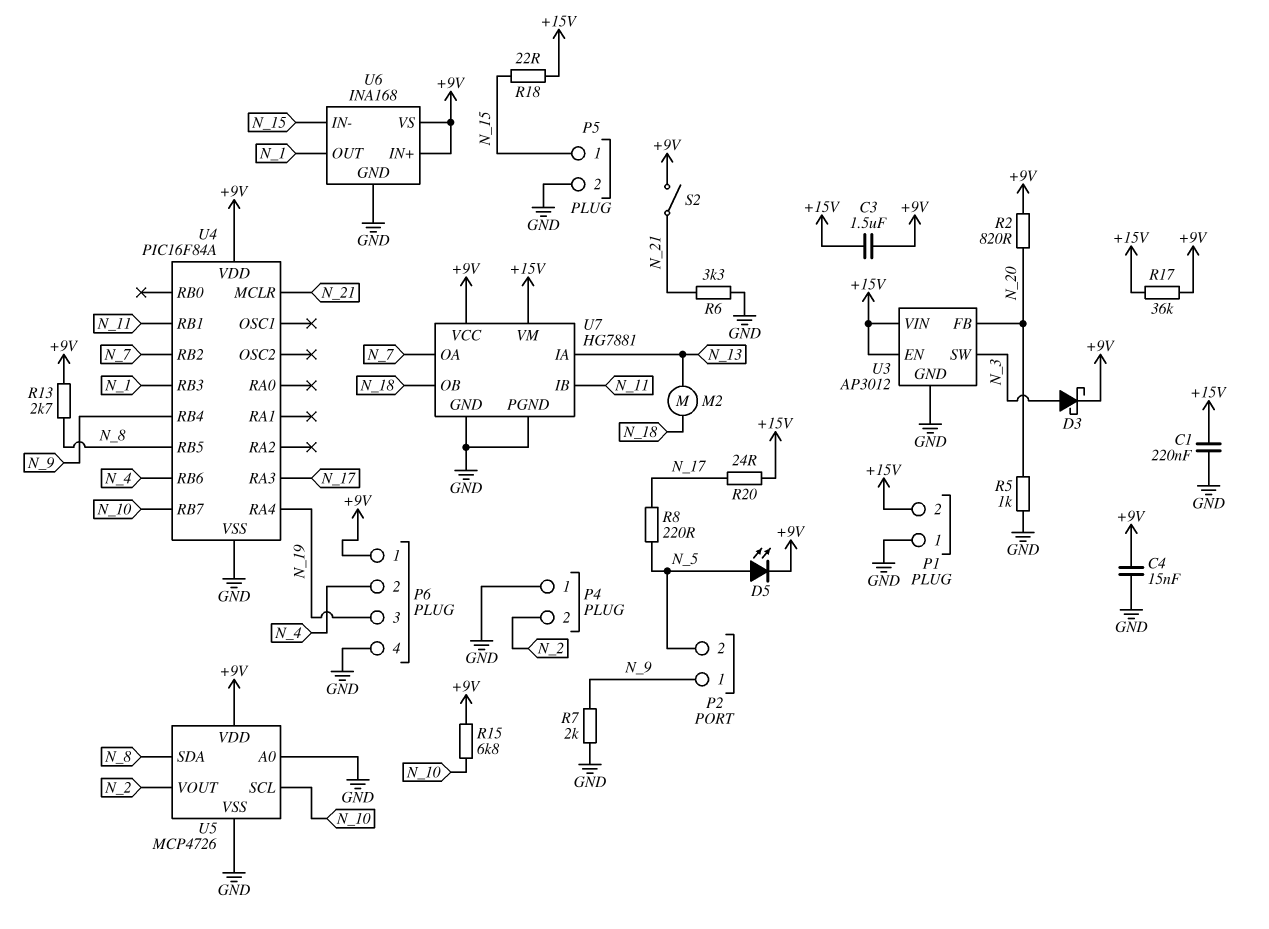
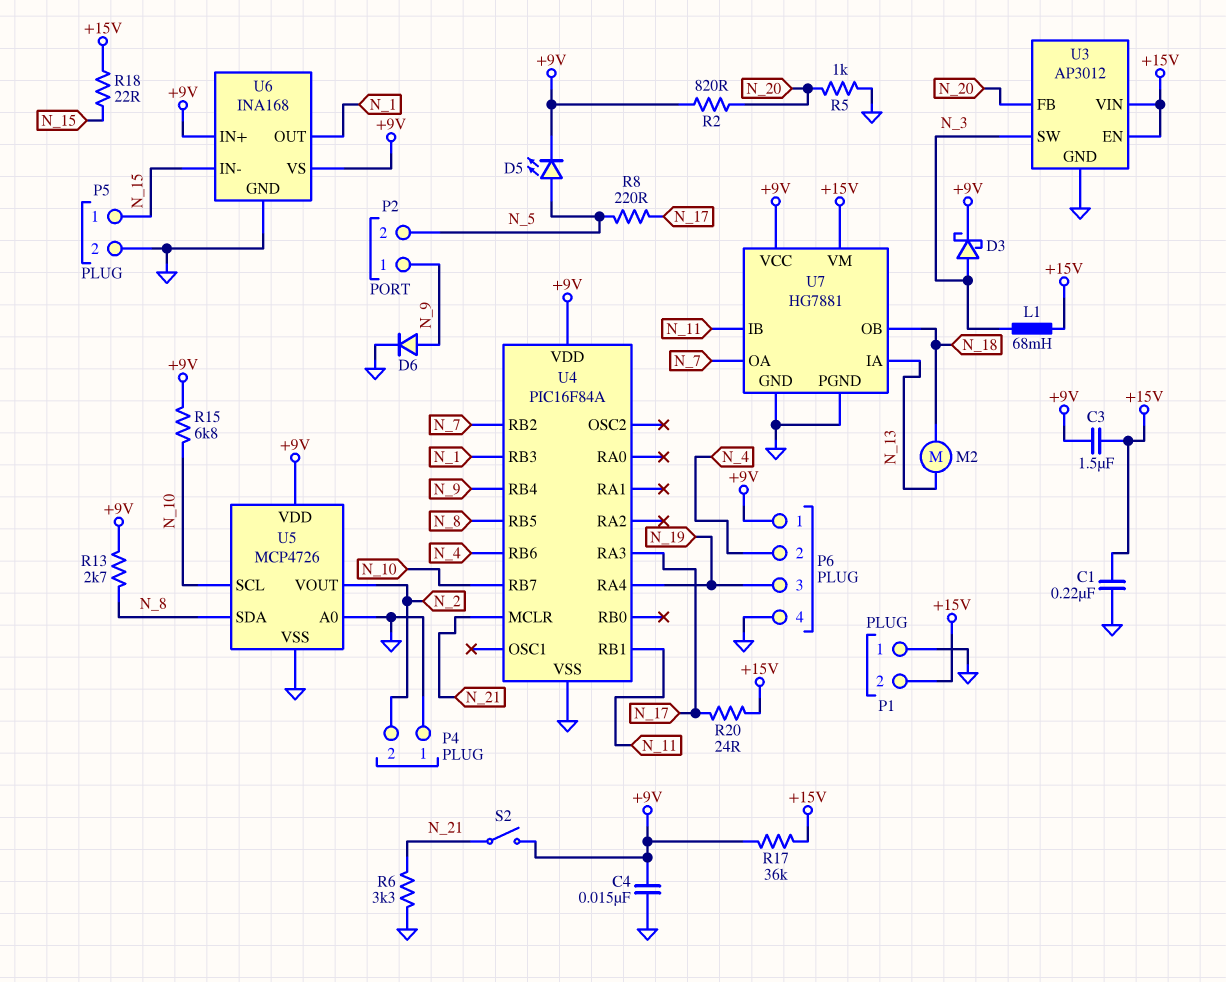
D6: none -> diode (A N_9, K GND)
L1: none -> 68mH (+15V, N_3)
R7: 2k (GND, N_9) -> none

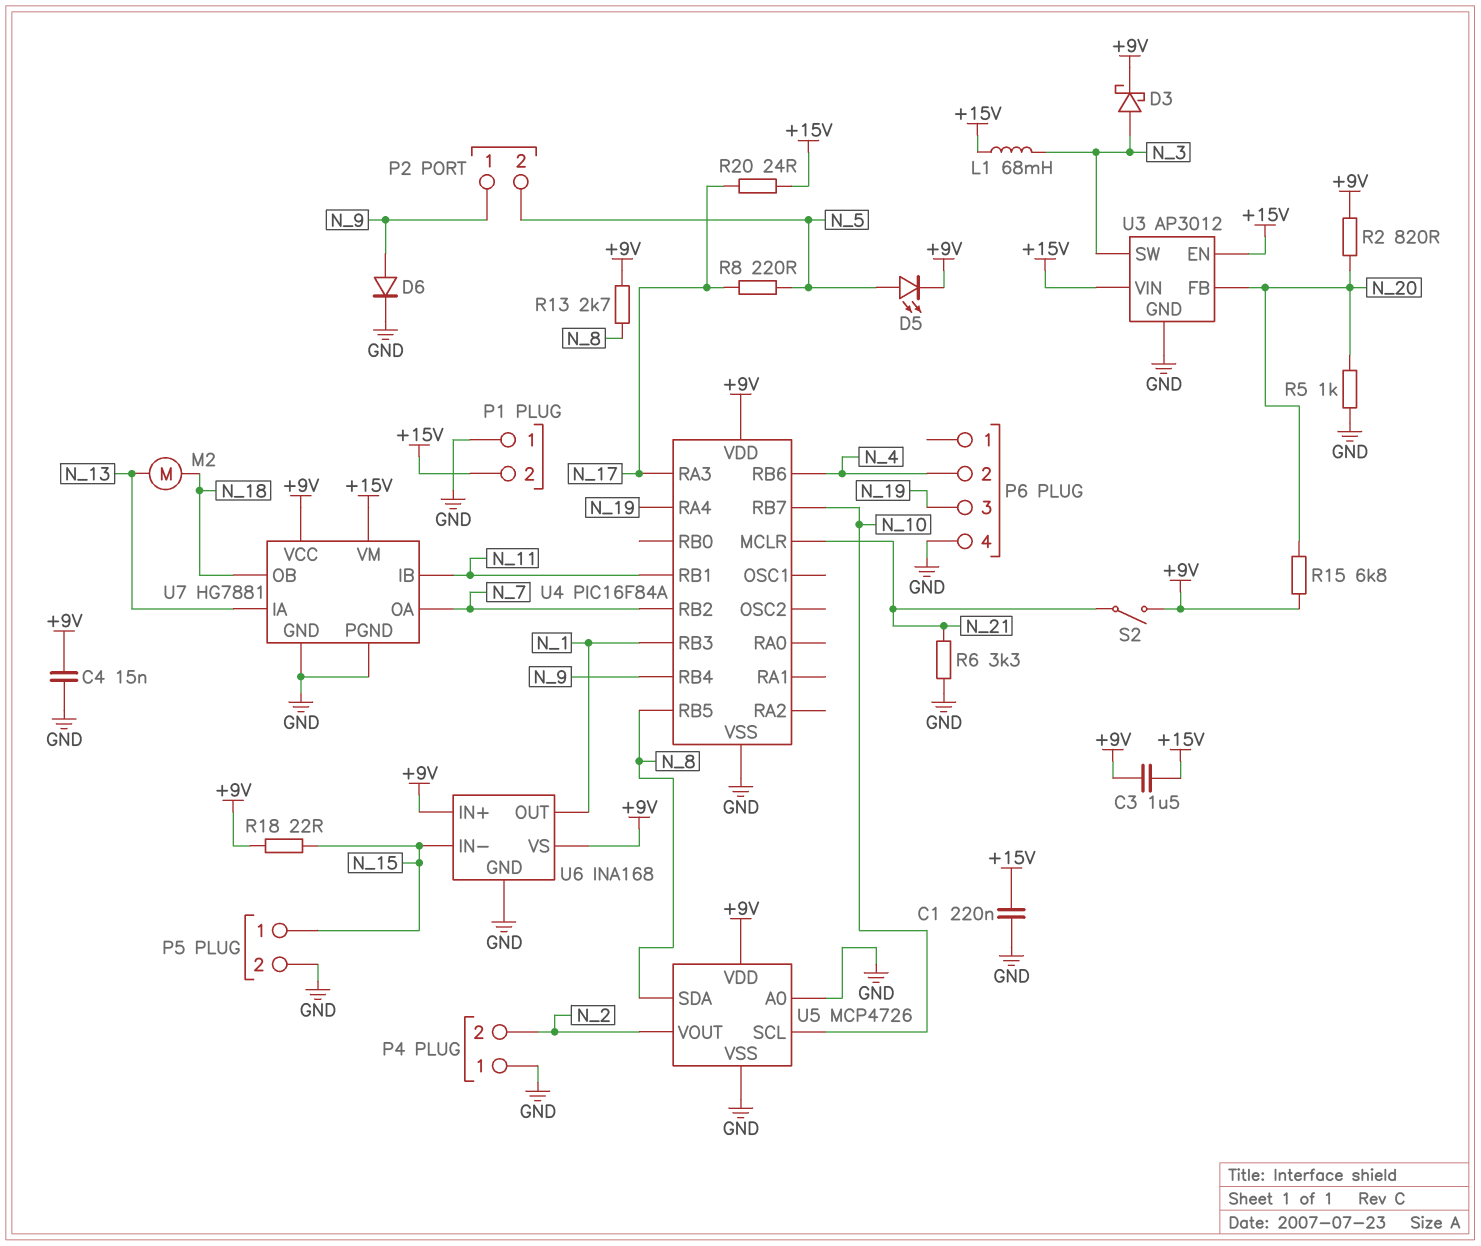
P6 pin 1: +9V -> none
R15: 6.8k (+9V, N_10) -> 6.8k (+9V, N_20)
R17: 36k (+9V, +15V) -> none
R18: 22 (+15V, N_15) -> 22 (+9V, N_15)

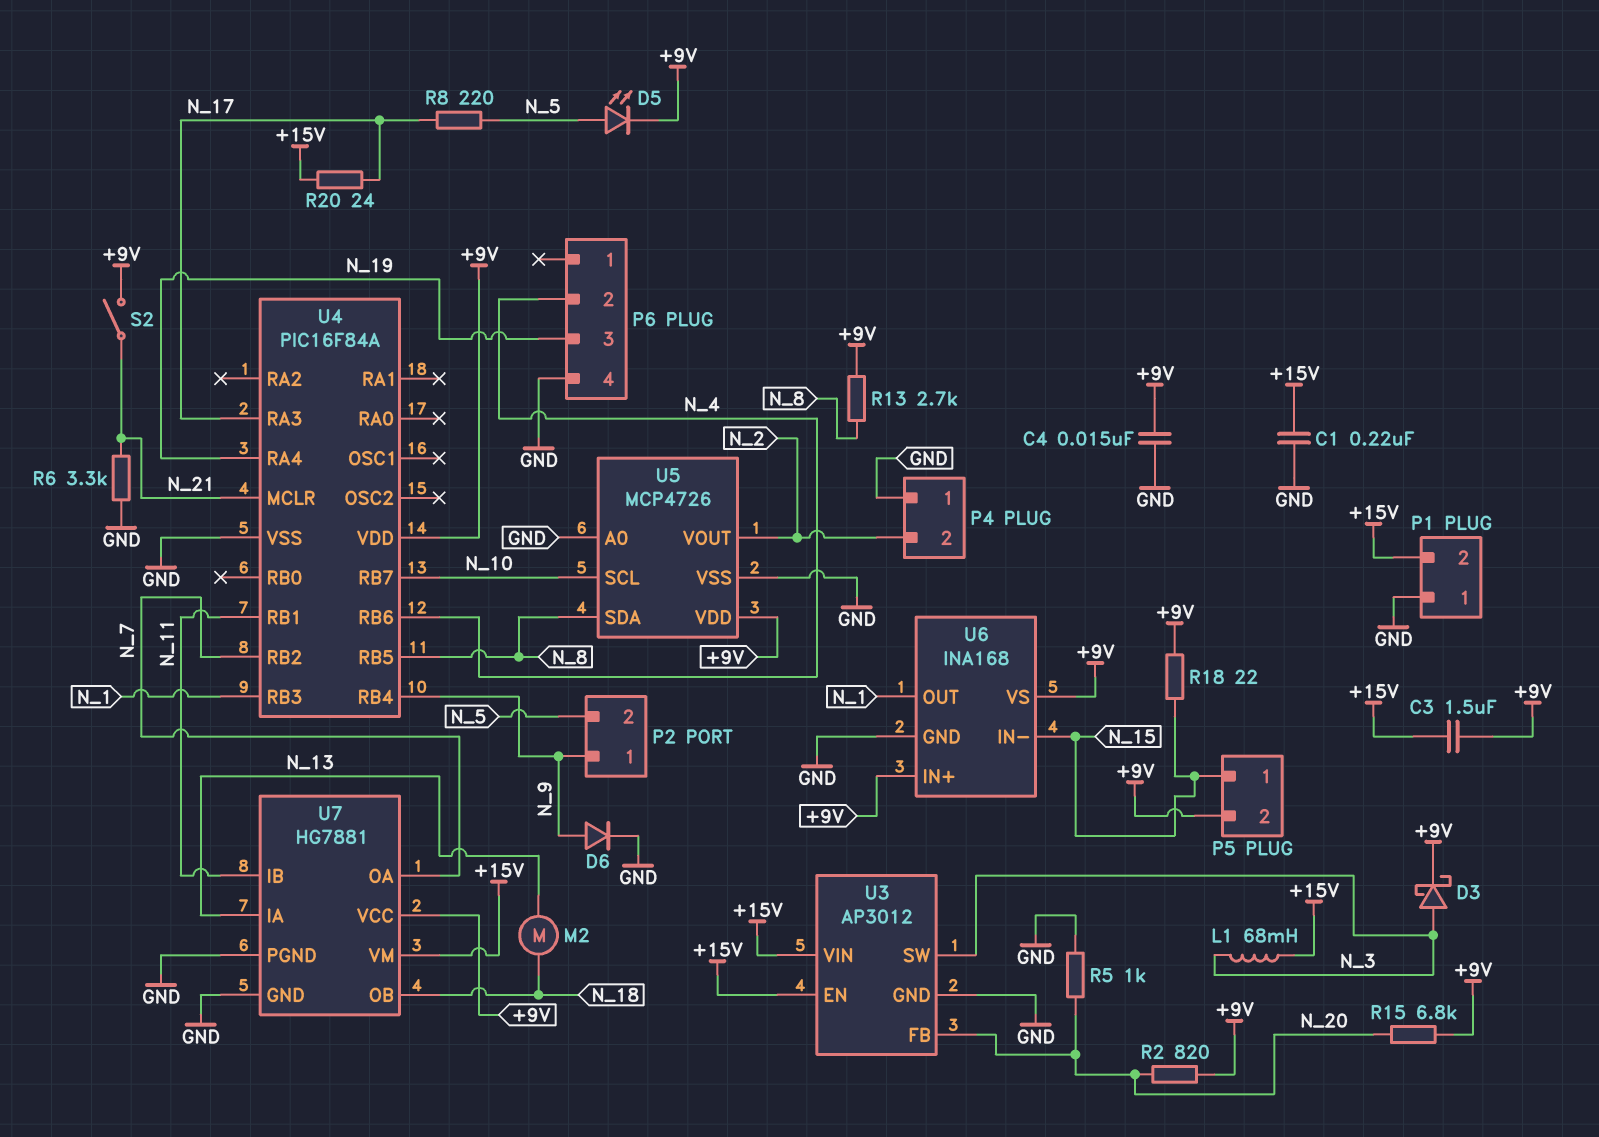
P5 pin 2: GND -> +9V

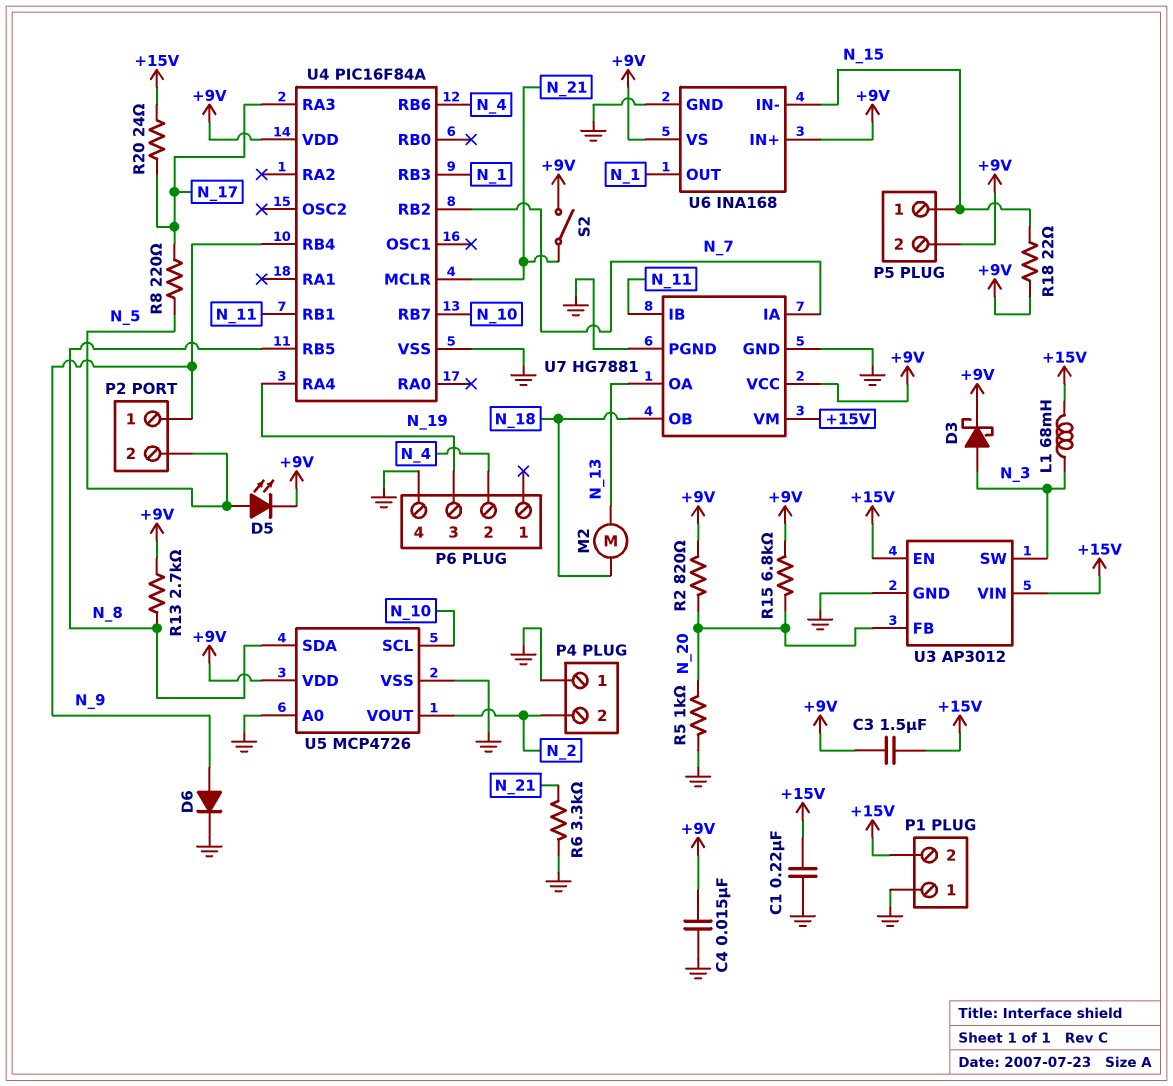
U7 pin IA: N_13 -> N_7
U7 pin OA: N_7 -> N_13

